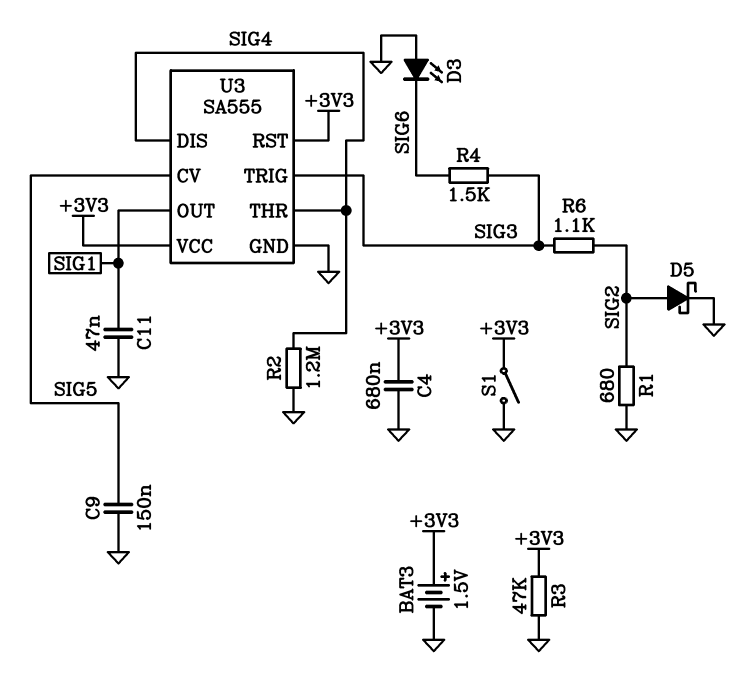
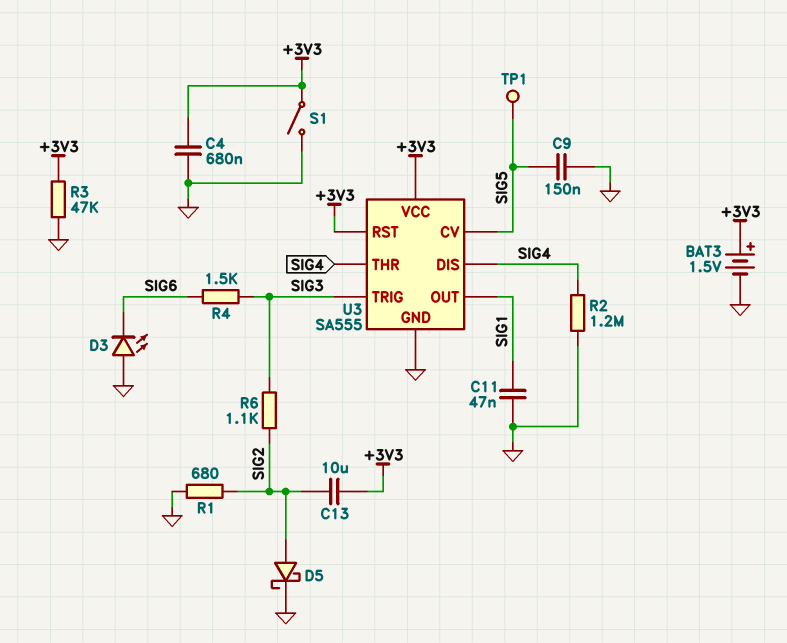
C13: none -> 10uF (+3V3, SIG2)
TP1: none -> test point (SIG5)

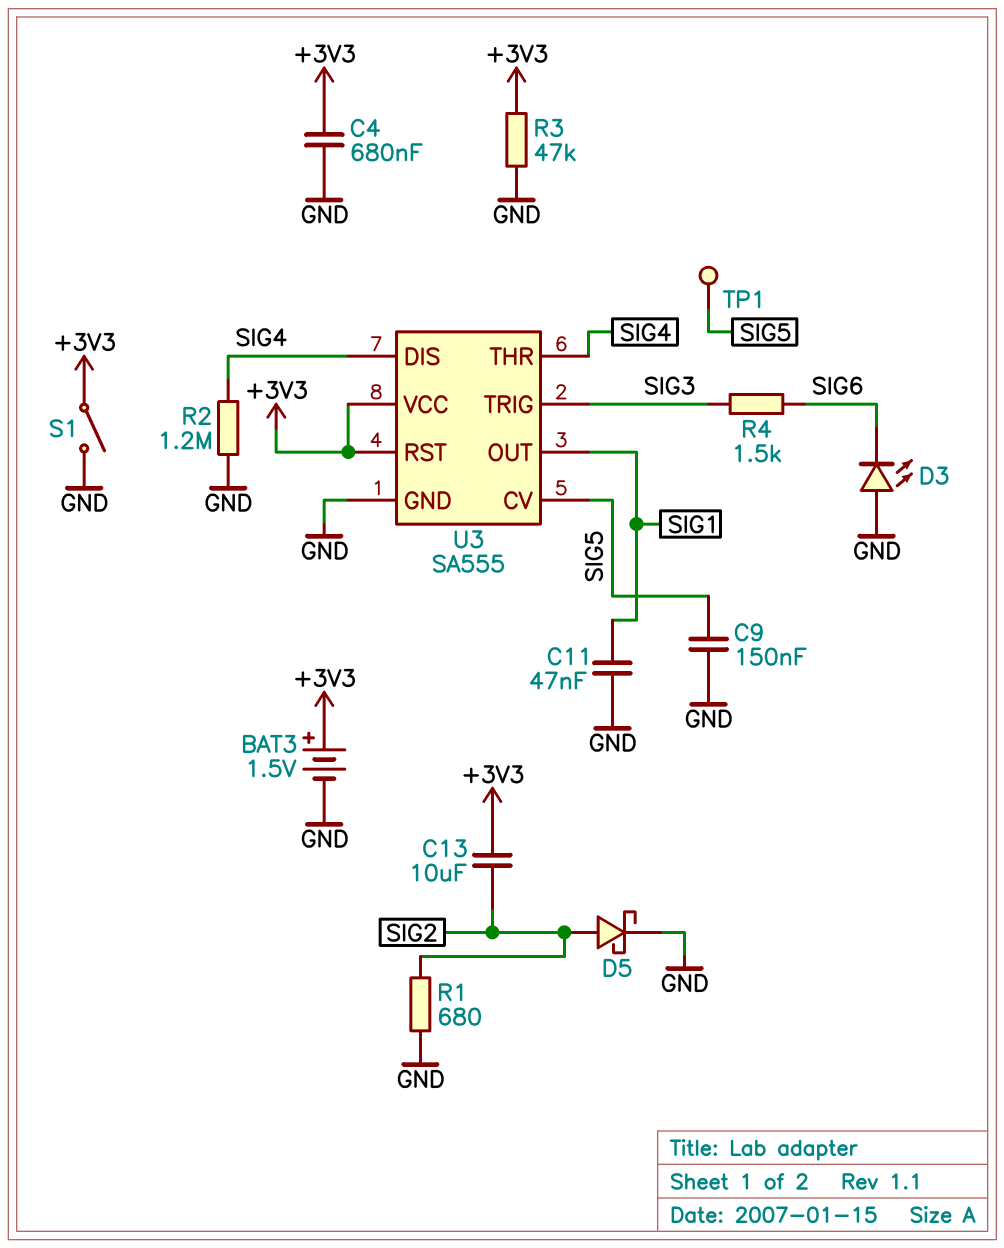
R6: 1.1k (SIG2, SIG3) -> none

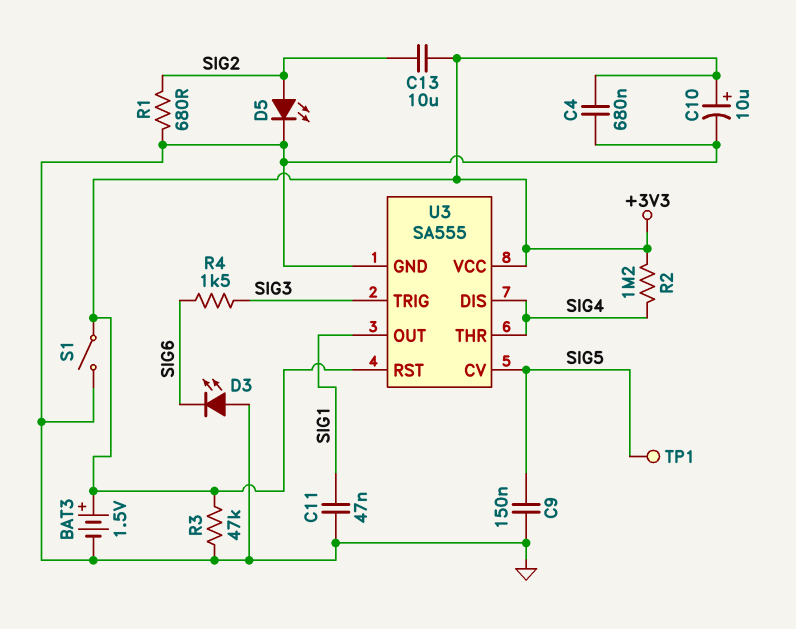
C10: none -> 10uF (plus +3V3, minus GND)
D5: schottky (A SIG2, K GND) -> LED (A SIG2, K GND)
R2: 1.2M (GND, SIG4) -> 1.2M (+3V3, SIG4)

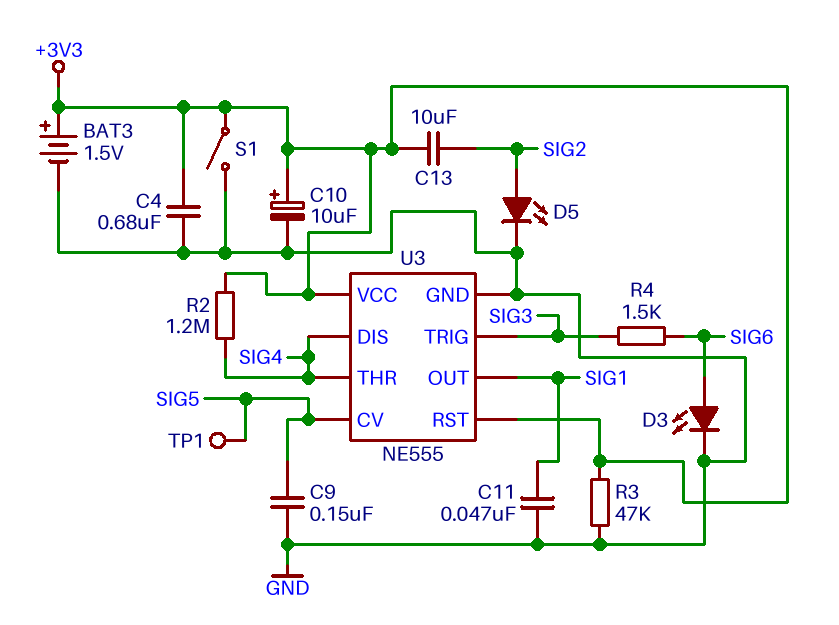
D3: LED (A GND, K SIG6) -> LED (A SIG6, K GND)
R1: 680 (GND, SIG2) -> none
U3: SA555 -> NE555

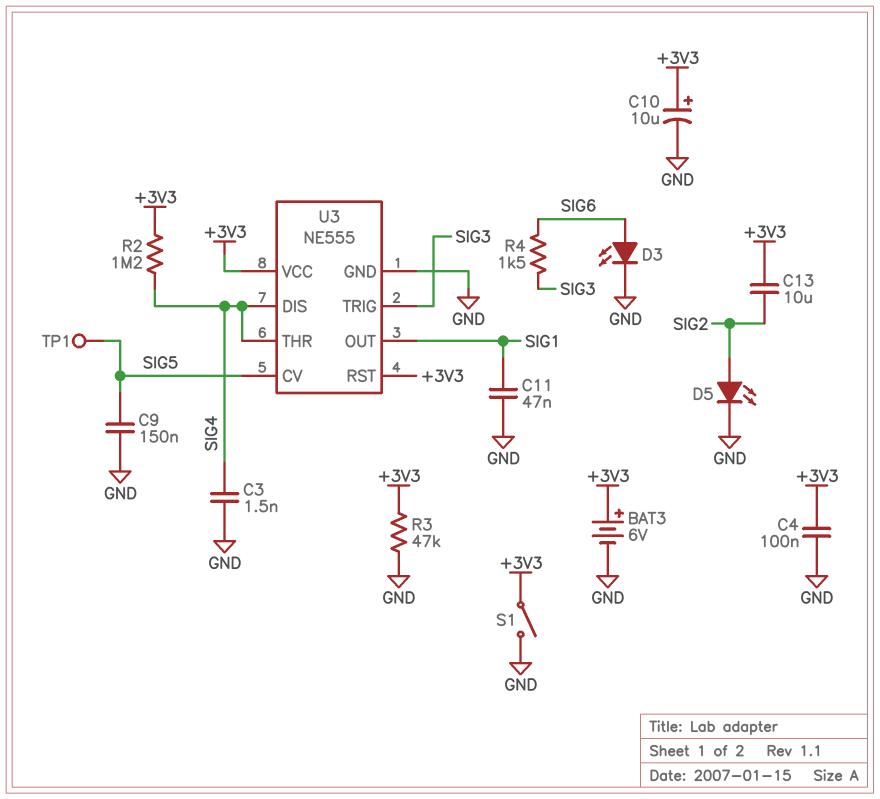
BAT3: 1.5V (plus +3V3, minus GND) -> 6V (plus +3V3, minus GND)
C3: none -> 1.5nF (GND, SIG4)
C4: 680nF (+3V3, GND) -> 100nF (+3V3, GND)

